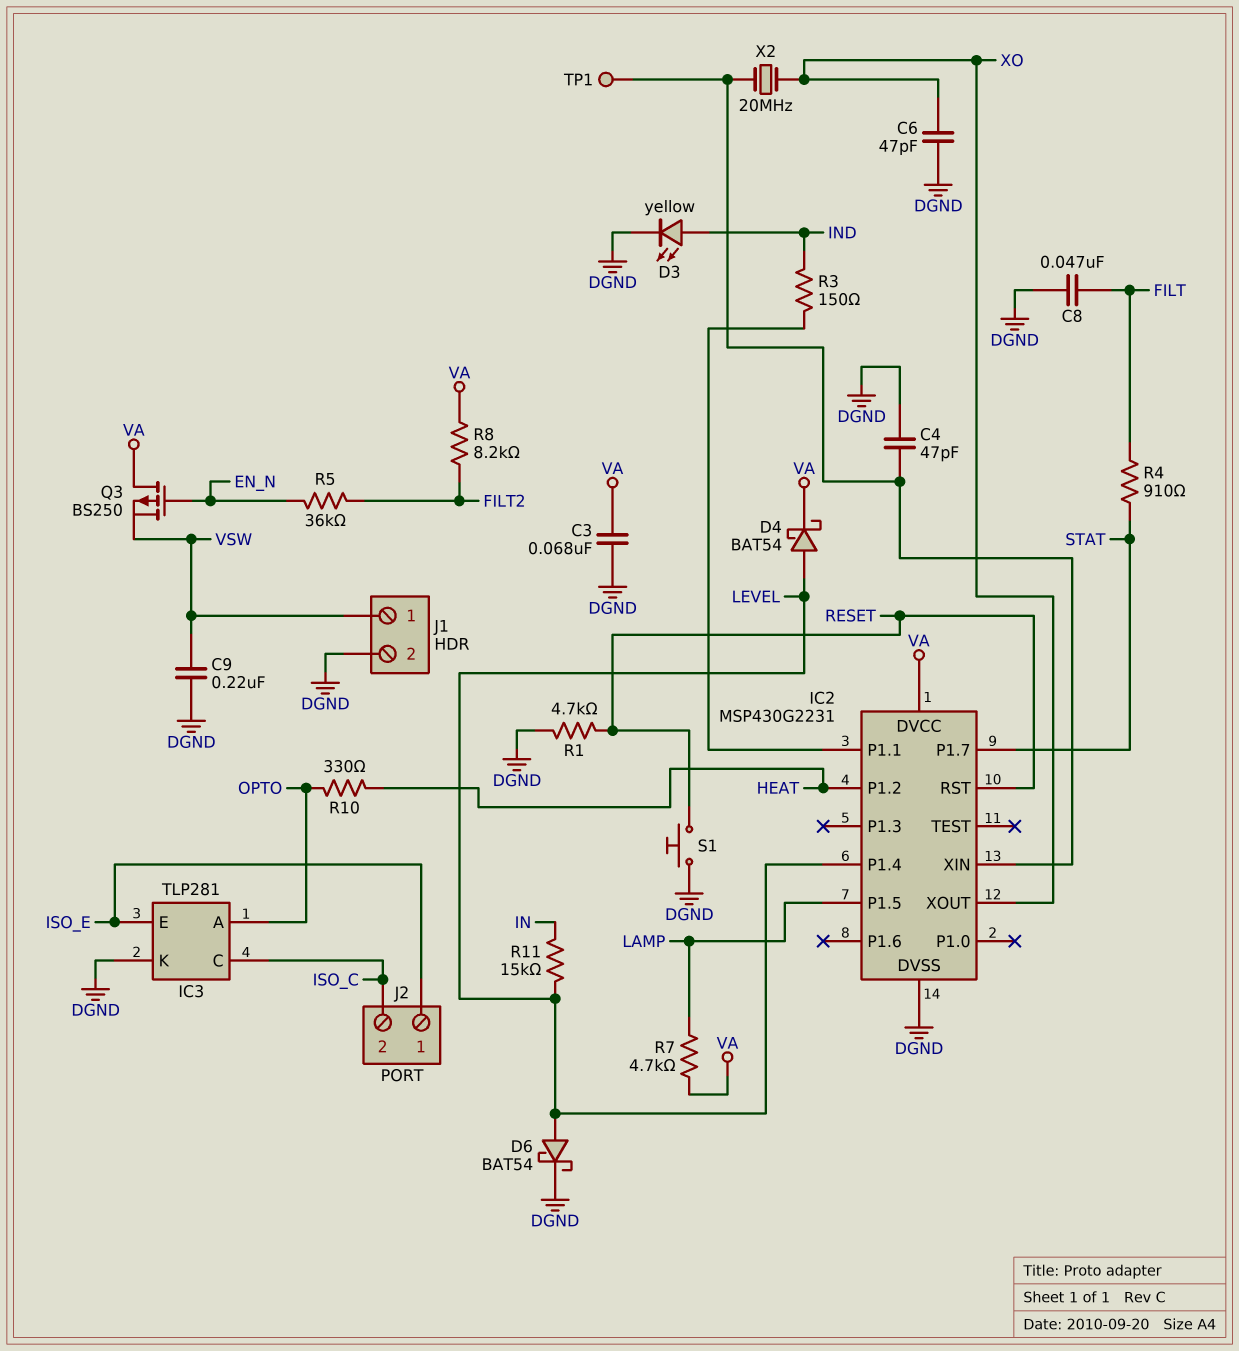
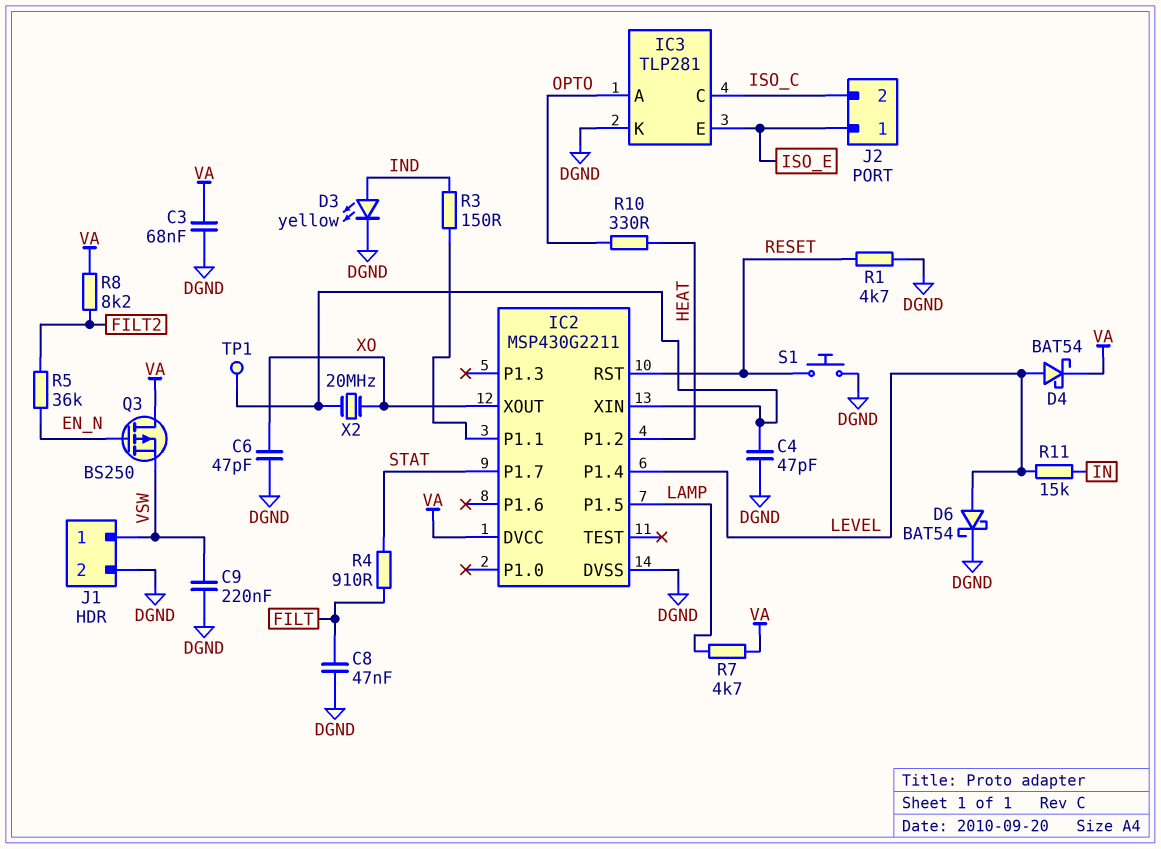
IC2: MSP430G2231 -> MSP430G2211

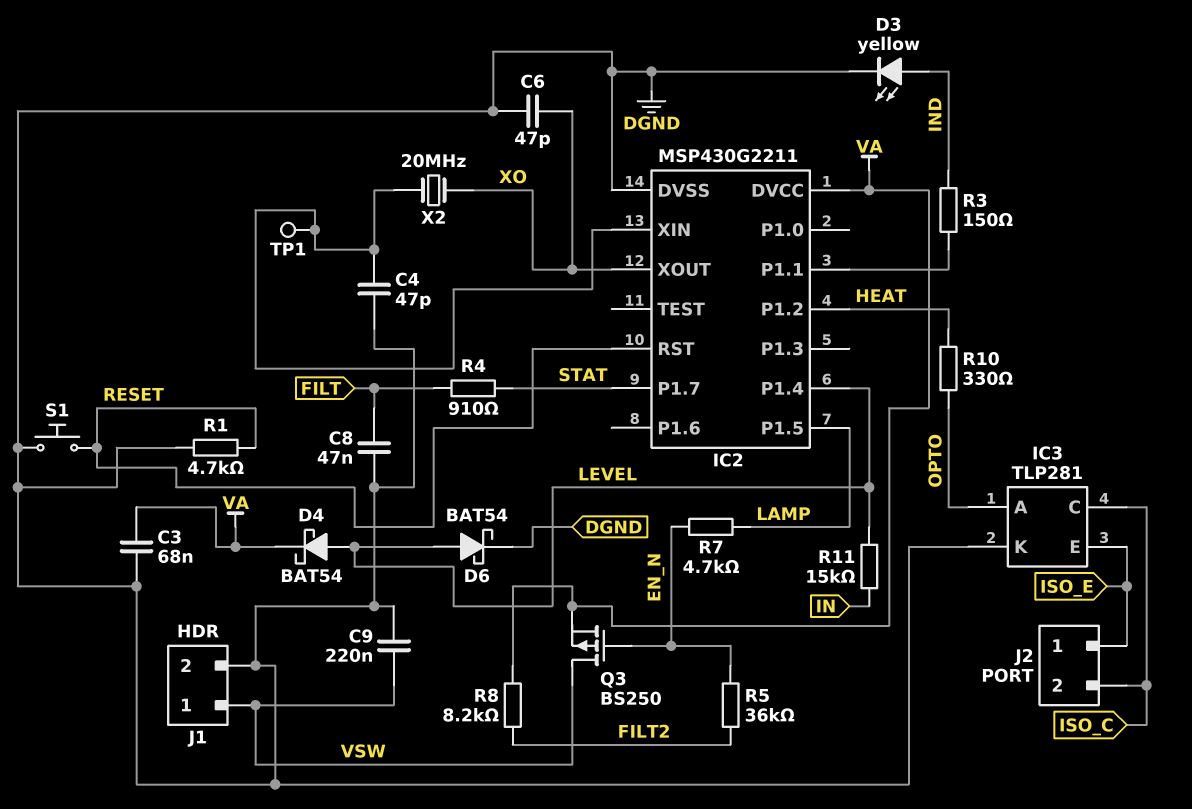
Q3: PMOS BS250 (G EN_N, D VA, S VSW) -> PMOS BS250 (G EN_N, D VSW, S VA)
R7: 4.7k (LAMP, VA) -> 4.7k (EN_N, LAMP)

